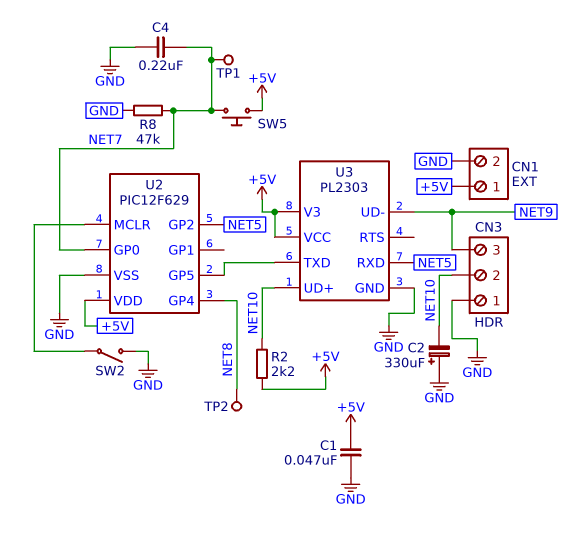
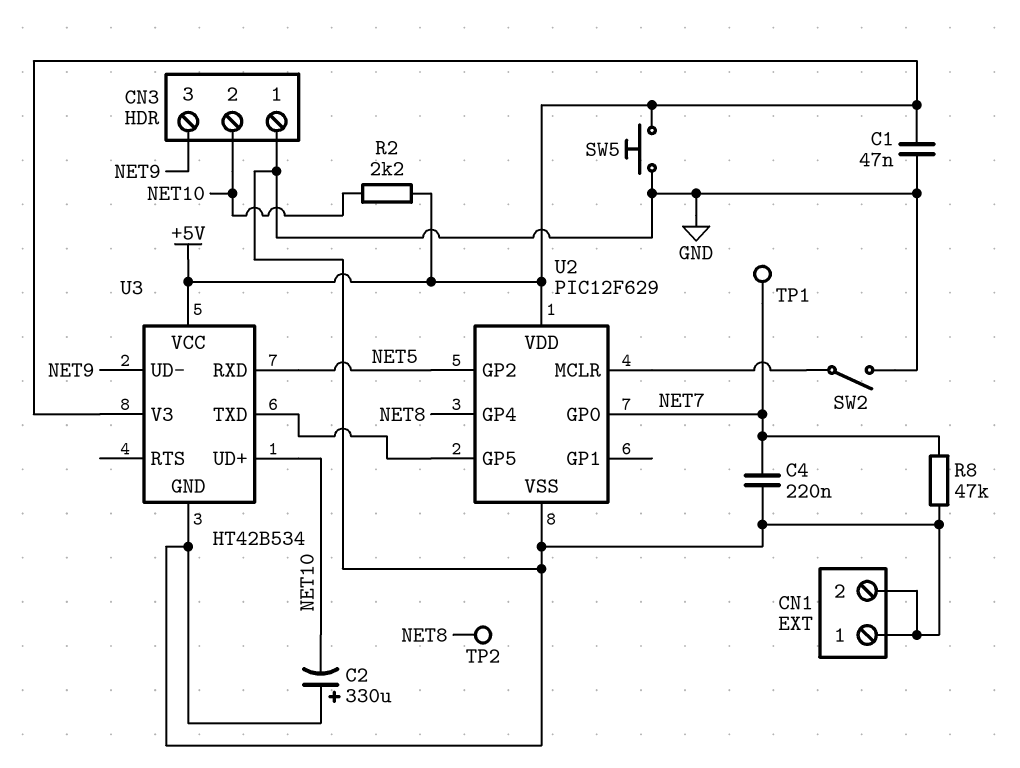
CN1 pin 1: +5V -> GND
SW5: button (+5V, NET7) -> button (+5V, GND)
U3: PL2303 -> HT42B534

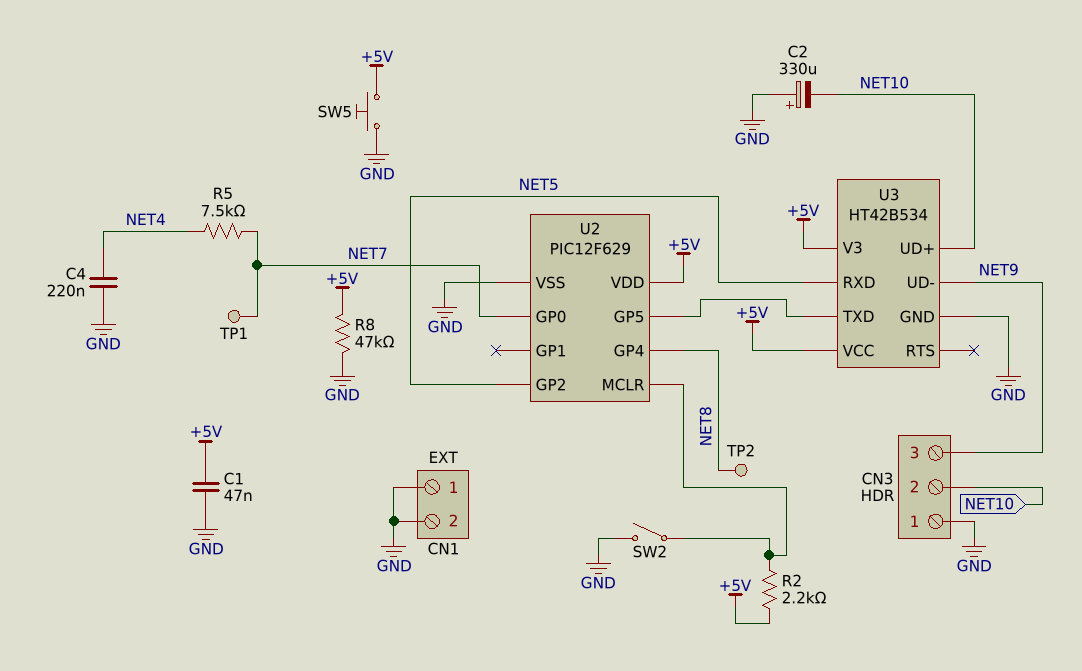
C4: 220nF (GND, NET7) -> 220nF (GND, NET4)
R2: 2.2k (+5V, NET10) -> 2.2k (+5V, U2/MCLR)
R5: none -> 7.5k (NET4, NET7)
R8: 47k (GND, NET7) -> 47k (+5V, GND)

